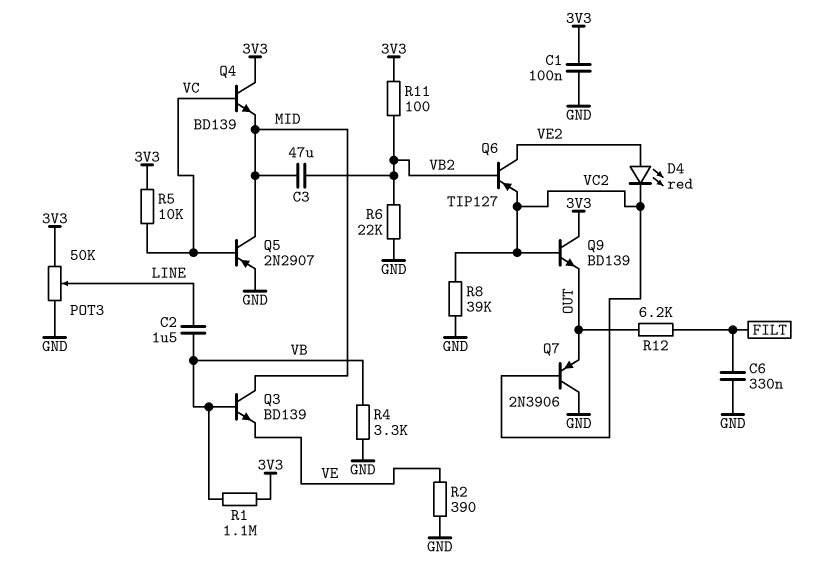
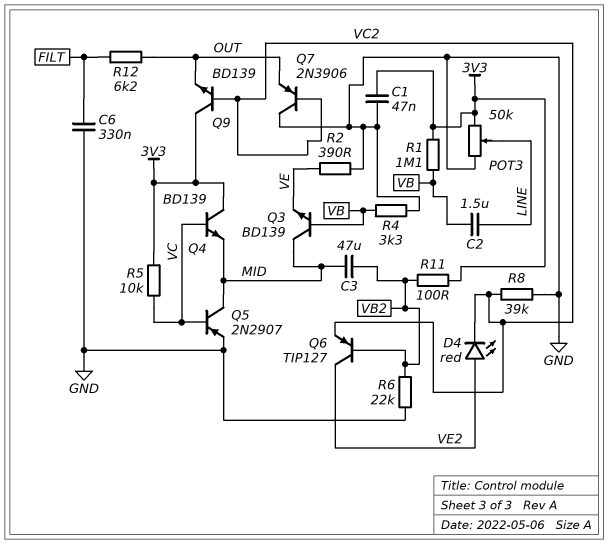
C1: 100nF (3V3, GND) -> 47nF (3V3, GND)

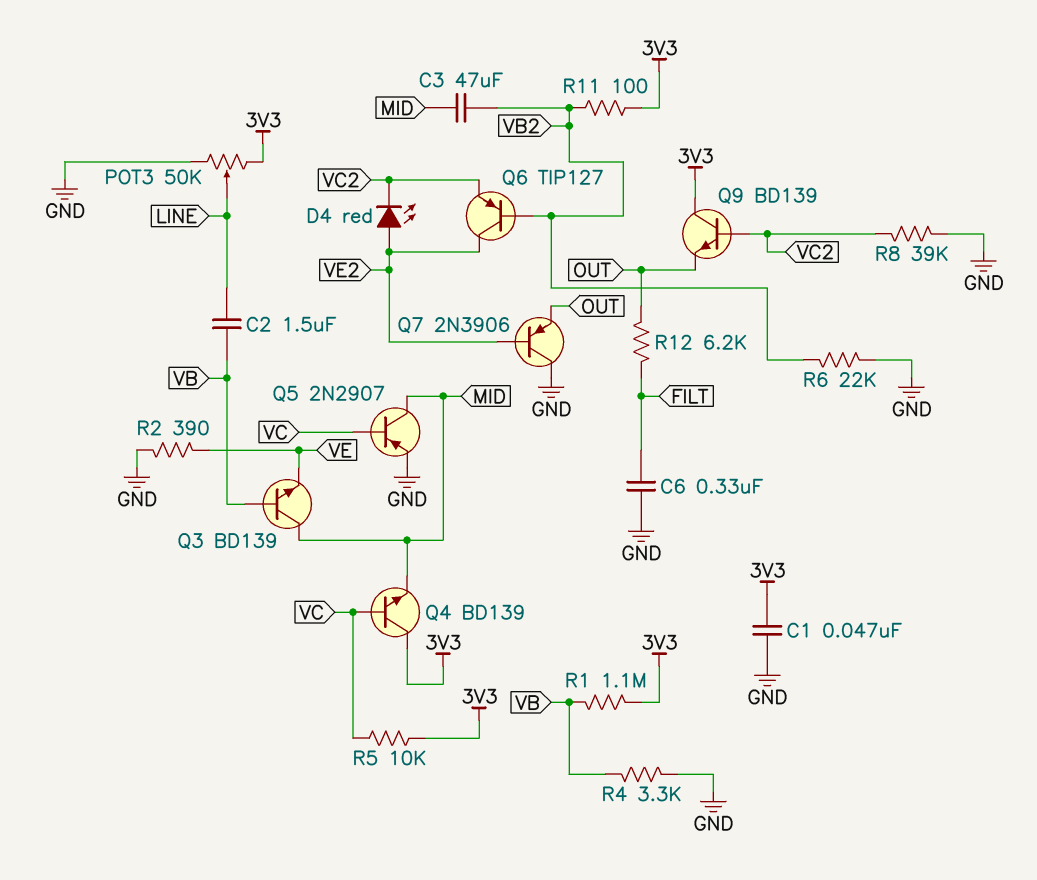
Q7: PNP 2N3906 (B VC2, C GND, E OUT) -> PNP 2N3906 (B VE2, C GND, E OUT)

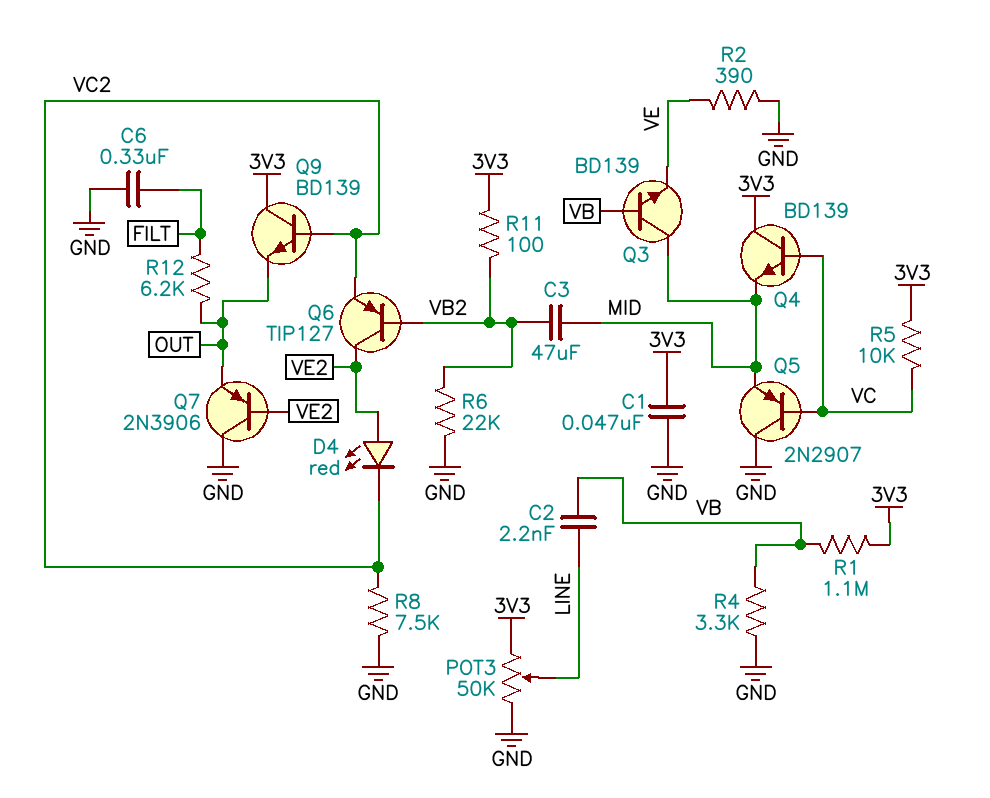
C2: 1.5uF (LINE, VB) -> 2.2nF (LINE, VB)
Q5: PNP 2N2907 (B VC, C MID, E GND) -> PNP 2N2907 (B VC, C GND, E MID)
R8: 39k (GND, VC2) -> 7.5k (GND, VC2)

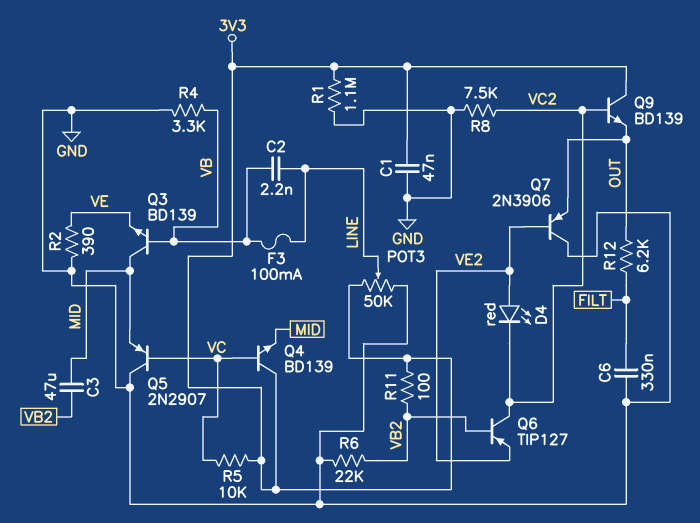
F3: none -> 100mA (LINE, VB)
Q6: PNP TIP127 (B VB2, C VE2, E VC2) -> PNP TIP127 (B VB2, C VC2, E VE2)
R1: 1.1M (3V3, VB) -> 1.1M (3V3, GND)

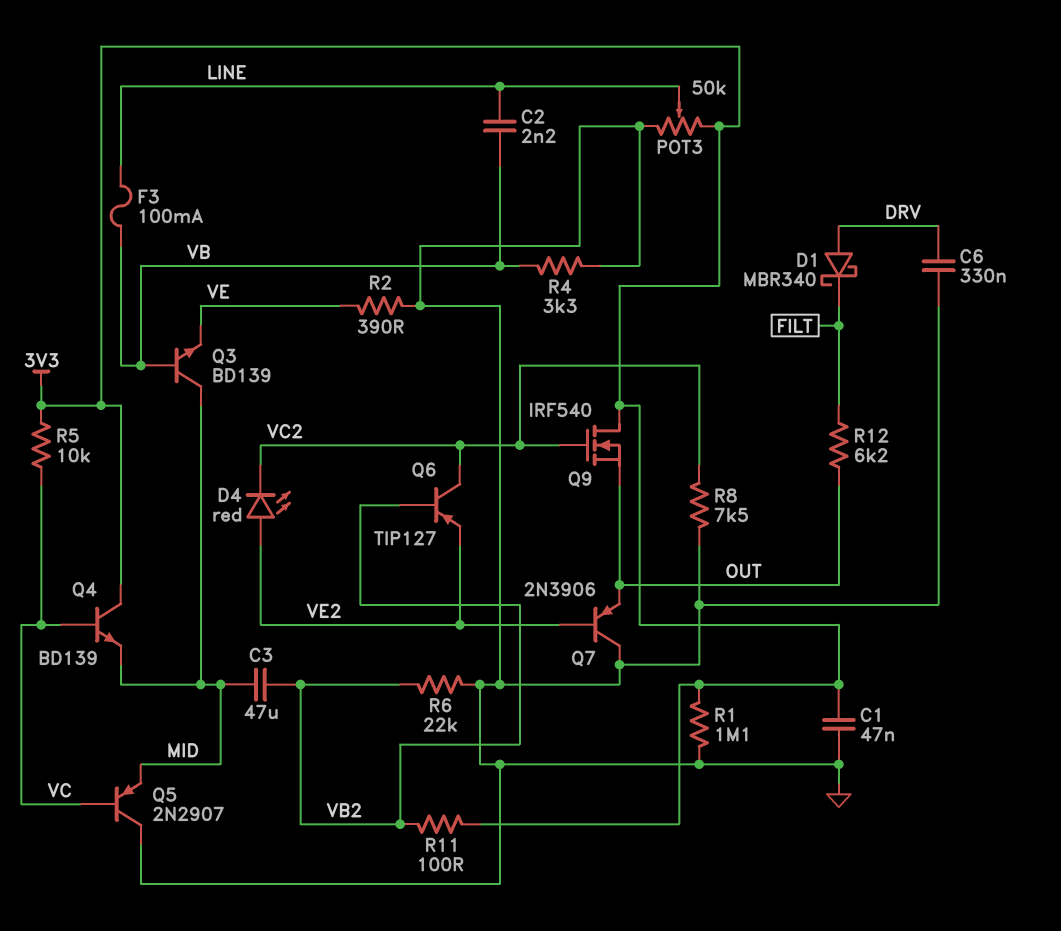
C6: 330nF (FILT, GND) -> 330nF (DRV, GND)
D1: none -> schottky MBR340 (A DRV, K FILT)
Q9: NPN BD139 (B VC2, C 3V3, E OUT) -> NMOS IRF540 (G VC2, D 3V3, S OUT)

